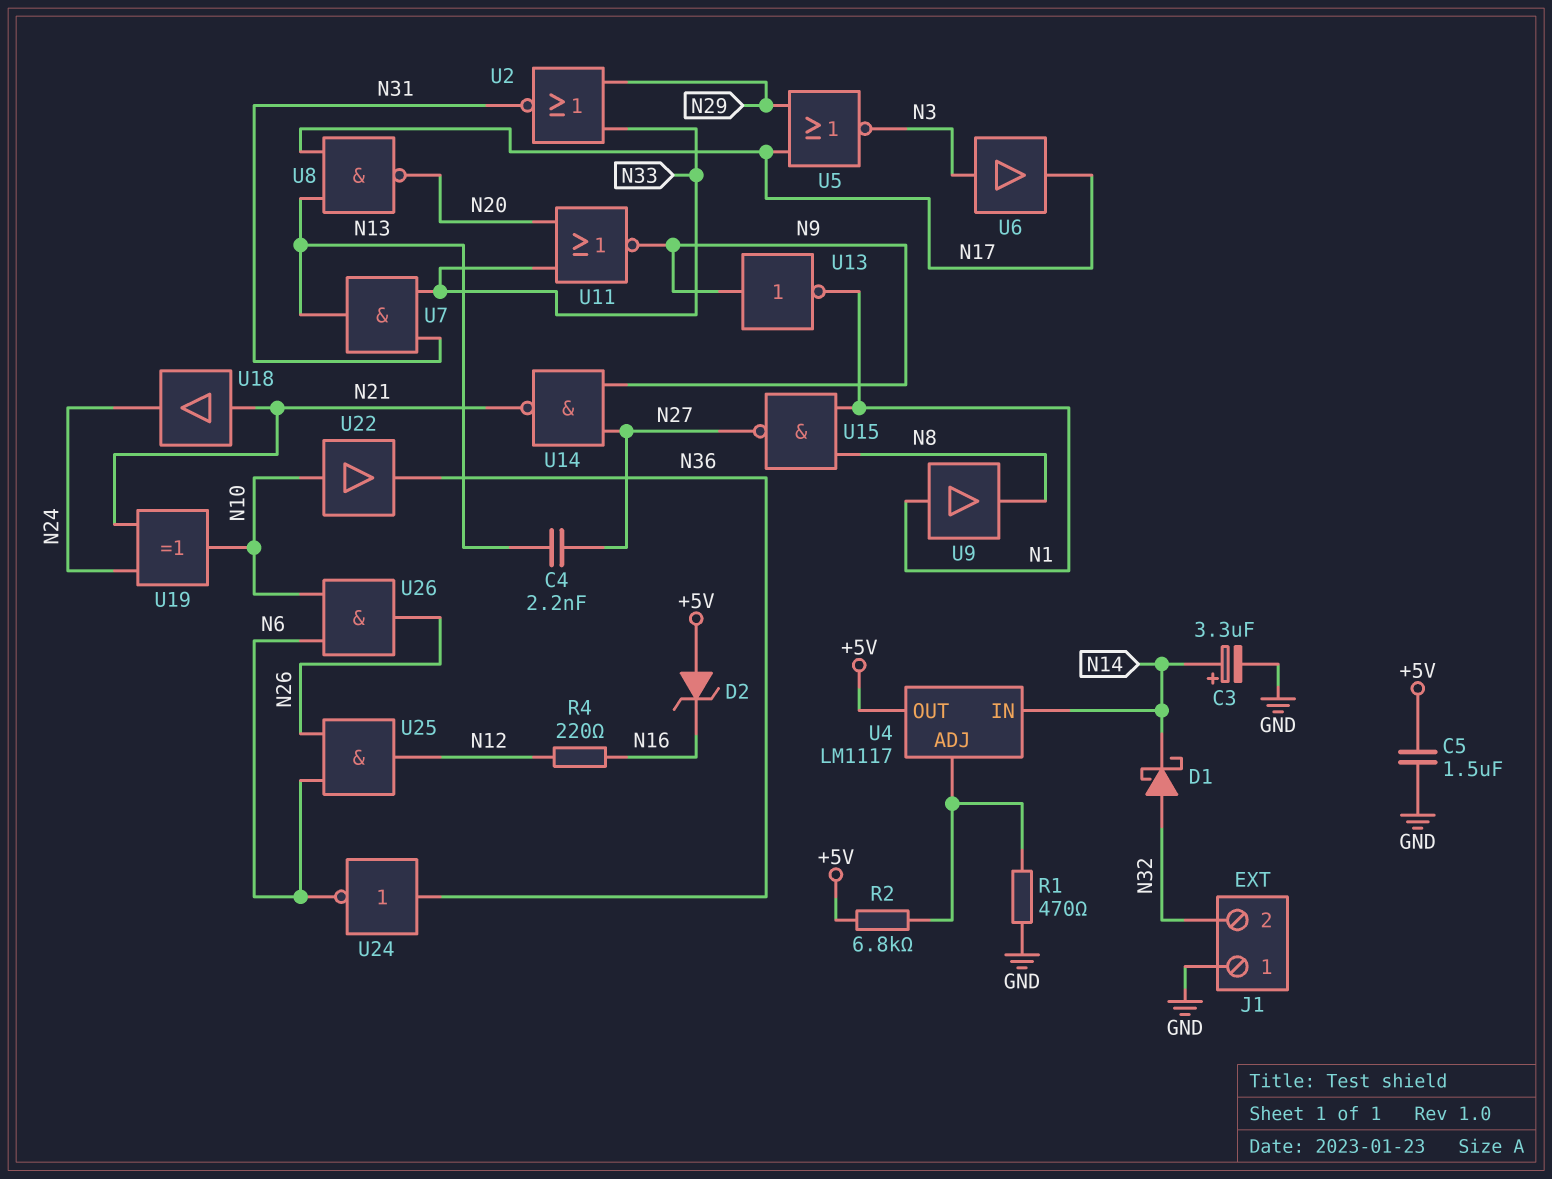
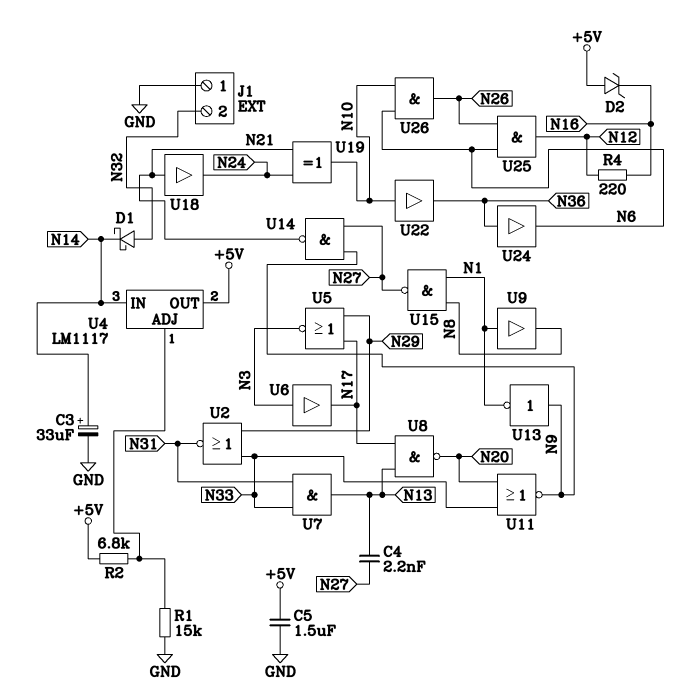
C3: 3.3uF (plus N14, minus GND) -> 33uF (plus N14, minus GND)
R1: 470 (GND, U4/ADJ) -> 15k (GND, U4/ADJ)
U24: NOT (in N36, out N6) -> buffer (in N36, out N6)

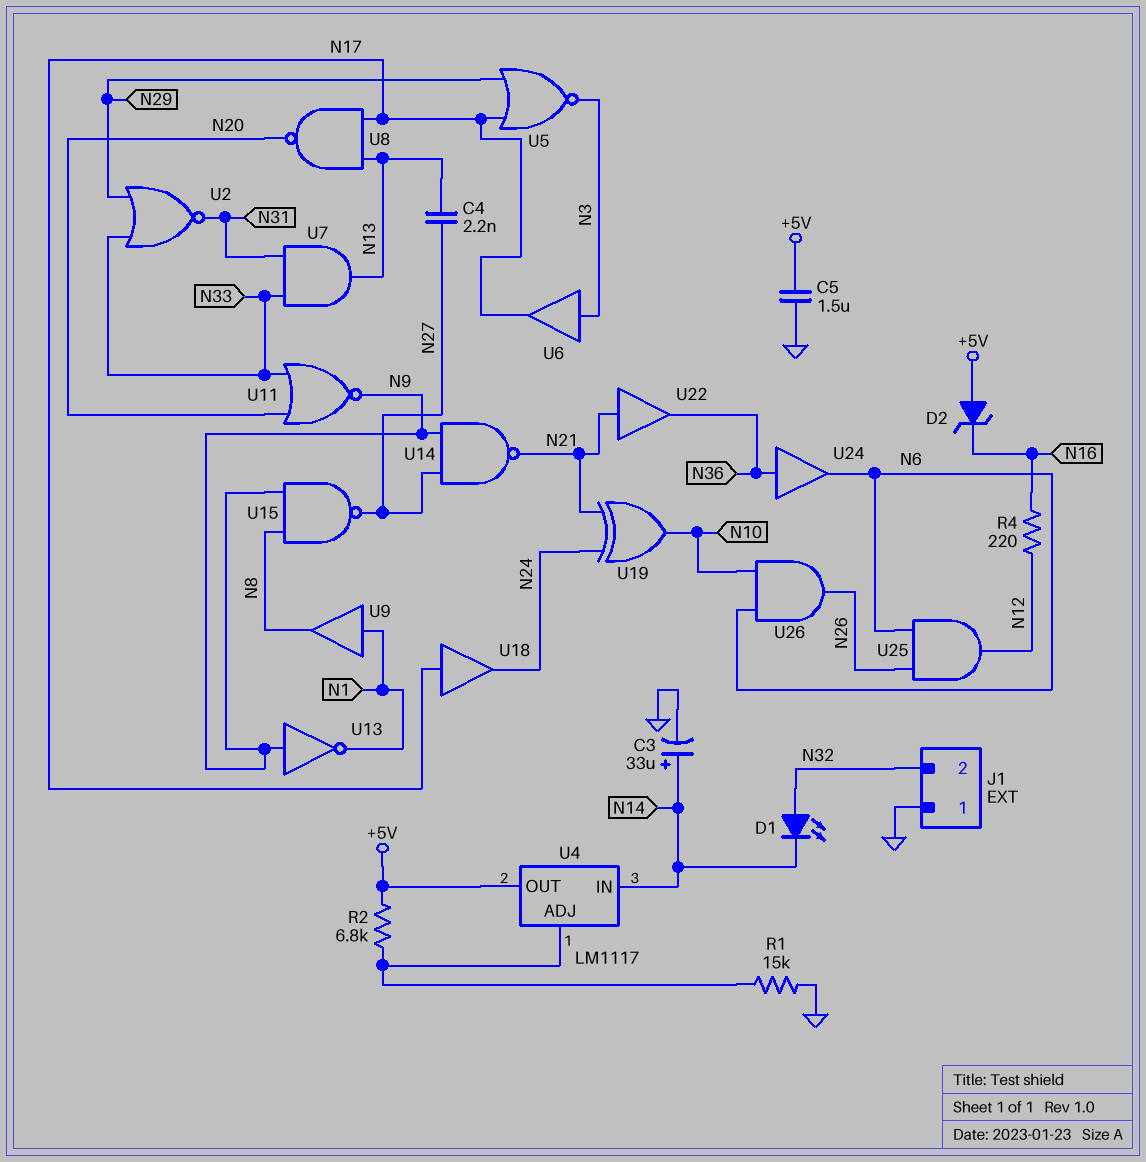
D1: schottky (A N32, K N14) -> LED (A N32, K N14)
U15: NAND (in N1, in N8, out N27) -> NAND (in N8, in N9, out N27)
U18: buffer (in N21, out N24) -> buffer (in N17, out N24)
U22: buffer (in N10, out N36) -> buffer (in N21, out N36)

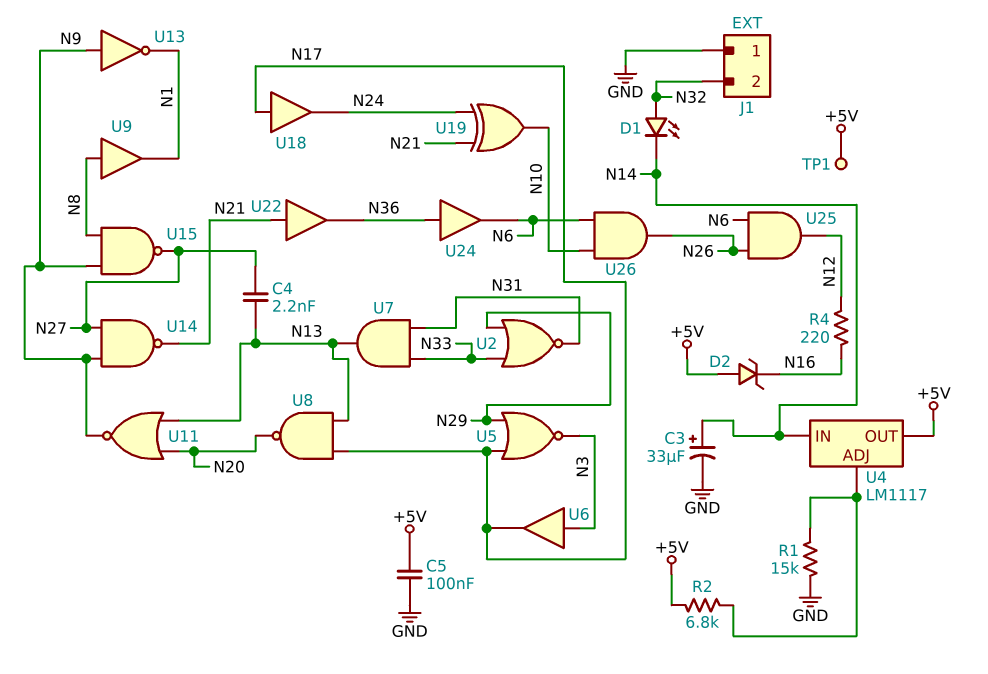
C5: 1.5uF (+5V, GND) -> 100nF (+5V, GND)
TP1: none -> test point (+5V)
U9: buffer (in N1, out N8) -> buffer (in N8, out N1)
U11: NOR (in N20, in N33, out N9) -> NOR (in N13, in N20, out N9)

